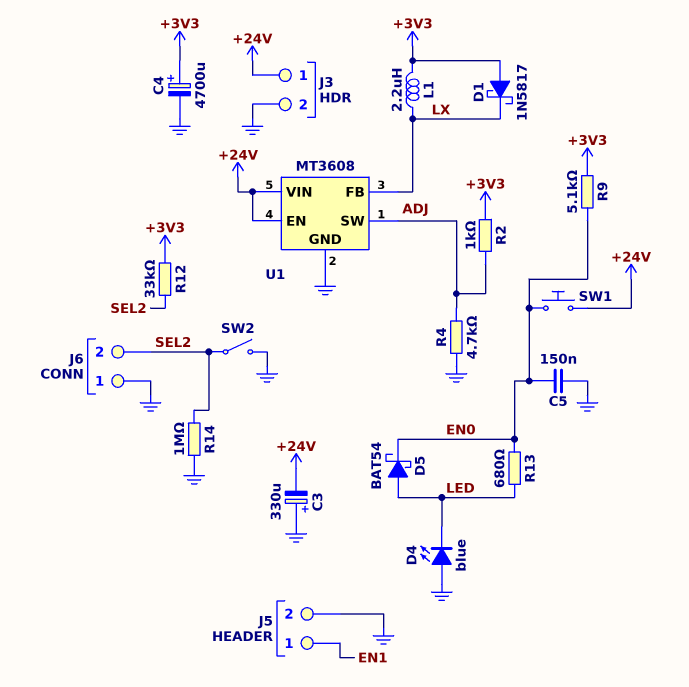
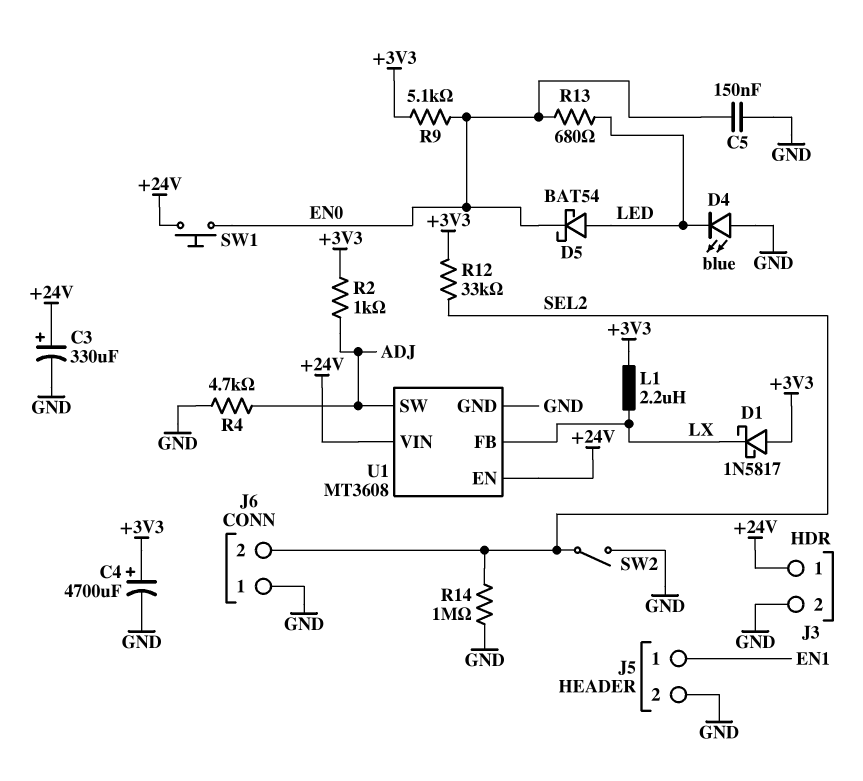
C3: 330uF (plus GND, minus +24V) -> 330uF (plus +24V, minus GND)

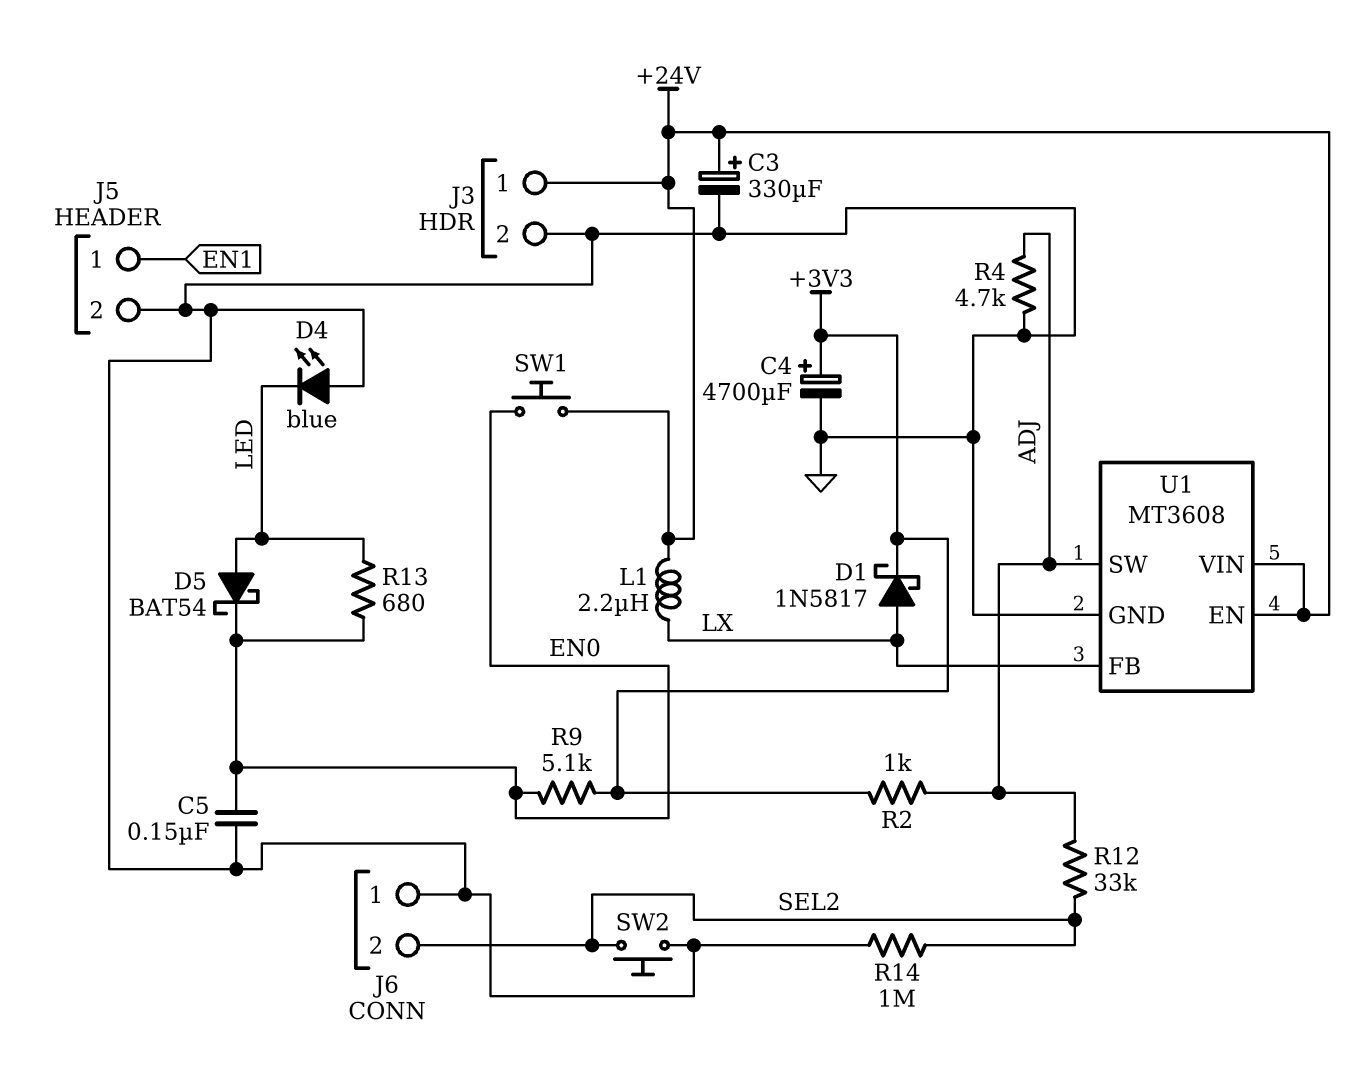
D1: schottky 1N5817 (A +3V3, K LX) -> schottky 1N5817 (A LX, K +3V3)
L1: 2.2uH (+3V3, LX) -> 2.2uH (+24V, LX)
R12: 33k (+3V3, SEL2) -> 33k (ADJ, SEL2)
SW2: switch (GND, SEL2) -> button (GND, SEL2)

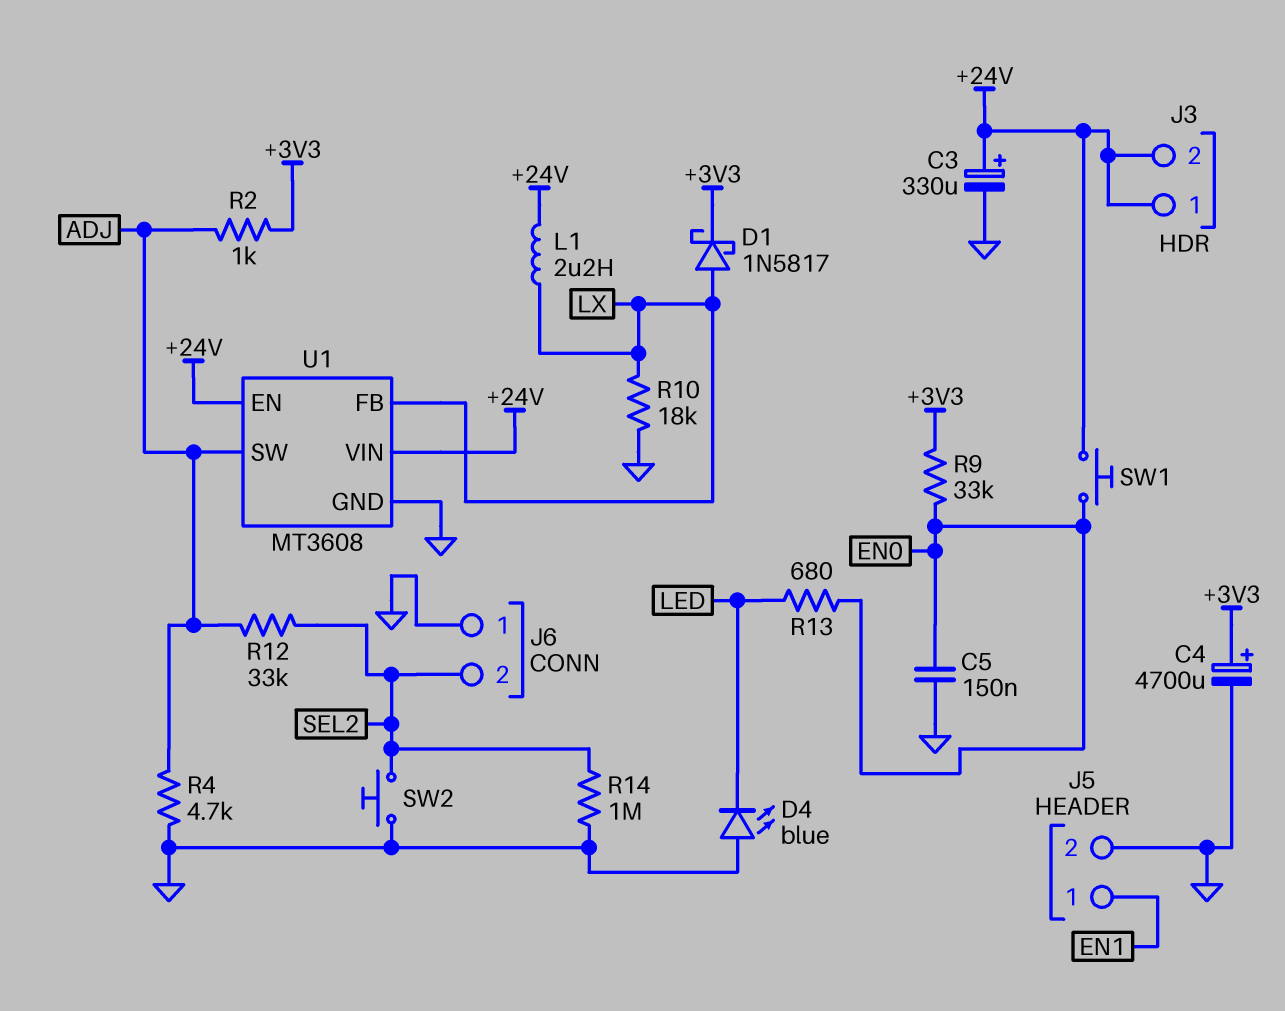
D5: schottky BAT54 (A LED, K EN0) -> none
J3 pin 2: GND -> +24V
R9: 5.1k (+3V3, EN0) -> 33k (+3V3, EN0)
R10: none -> 18k (GND, LX)

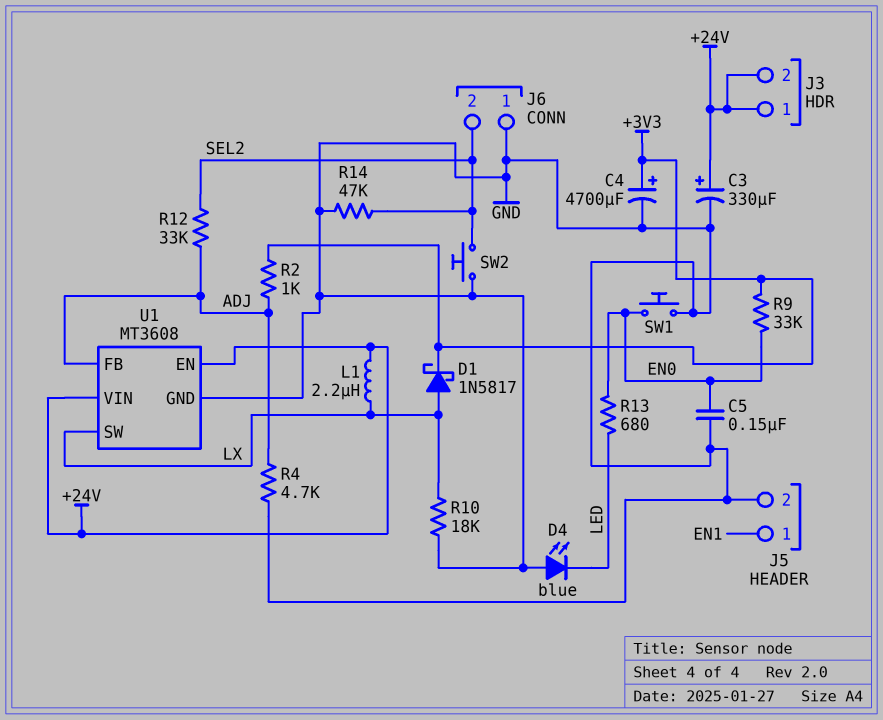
R14: 1M (GND, SEL2) -> 47k (GND, SEL2)
SW1: button (+24V, EN0) -> button (EN0, GND)
U1 pin FB: LX -> ADJ
U1 pin SW: ADJ -> LX

